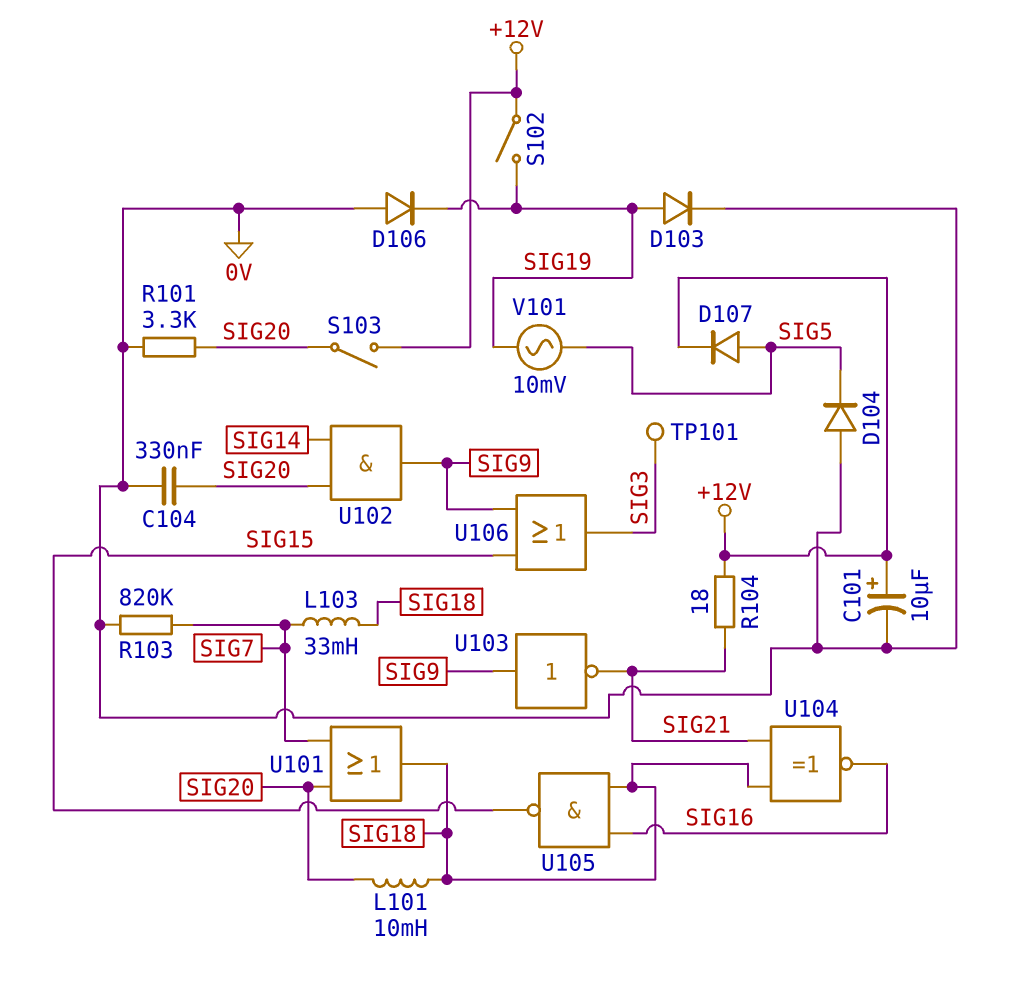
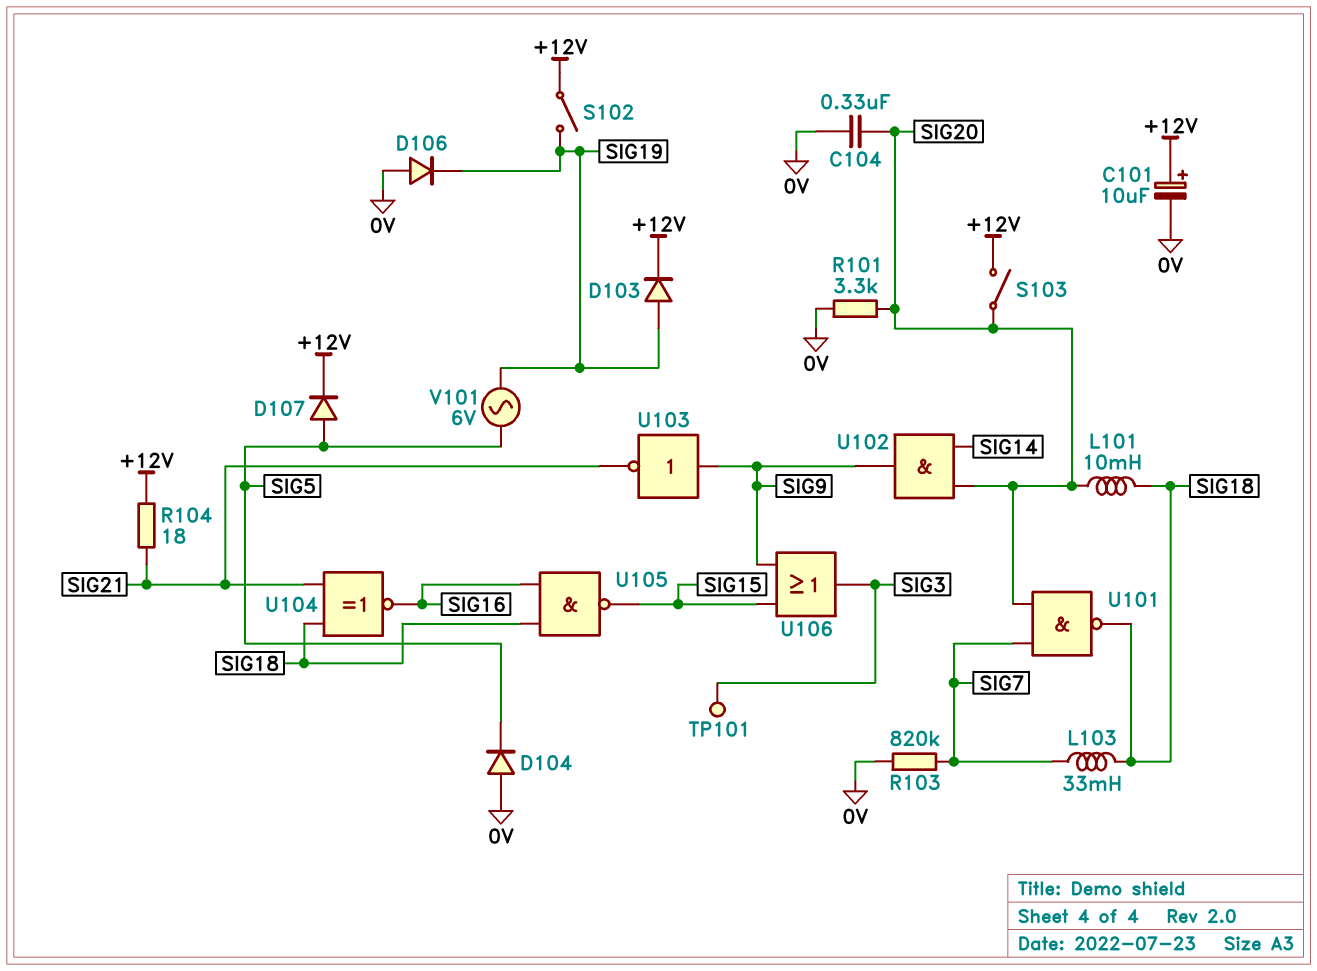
D103: diode (A SIG19, K 0V) -> diode (A SIG19, K +12V)
U101: OR (in SIG7, in SIG20, out SIG18) -> NAND (in SIG7, in SIG20, out SIG18)
V101: AC 10mV (SIG5, SIG19) -> AC 6V (SIG5, SIG19)

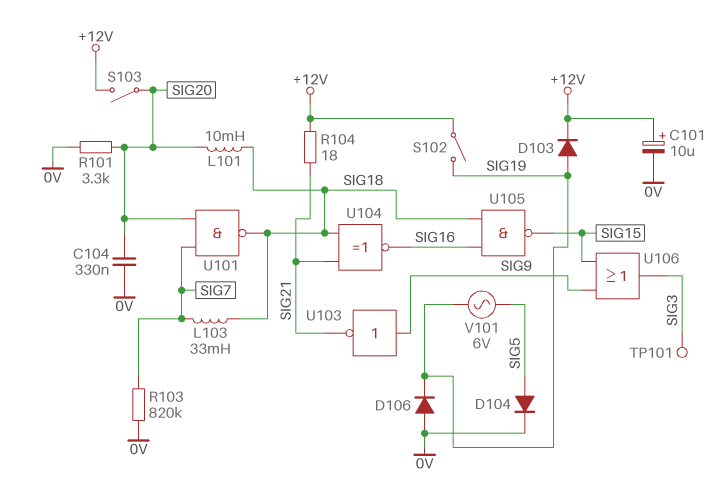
D104: diode (A 0V, K SIG5) -> diode (A SIG5, K 0V)
D107: diode (A SIG5, K +12V) -> none
U102: AND (in SIG14, in SIG20, out SIG9) -> none

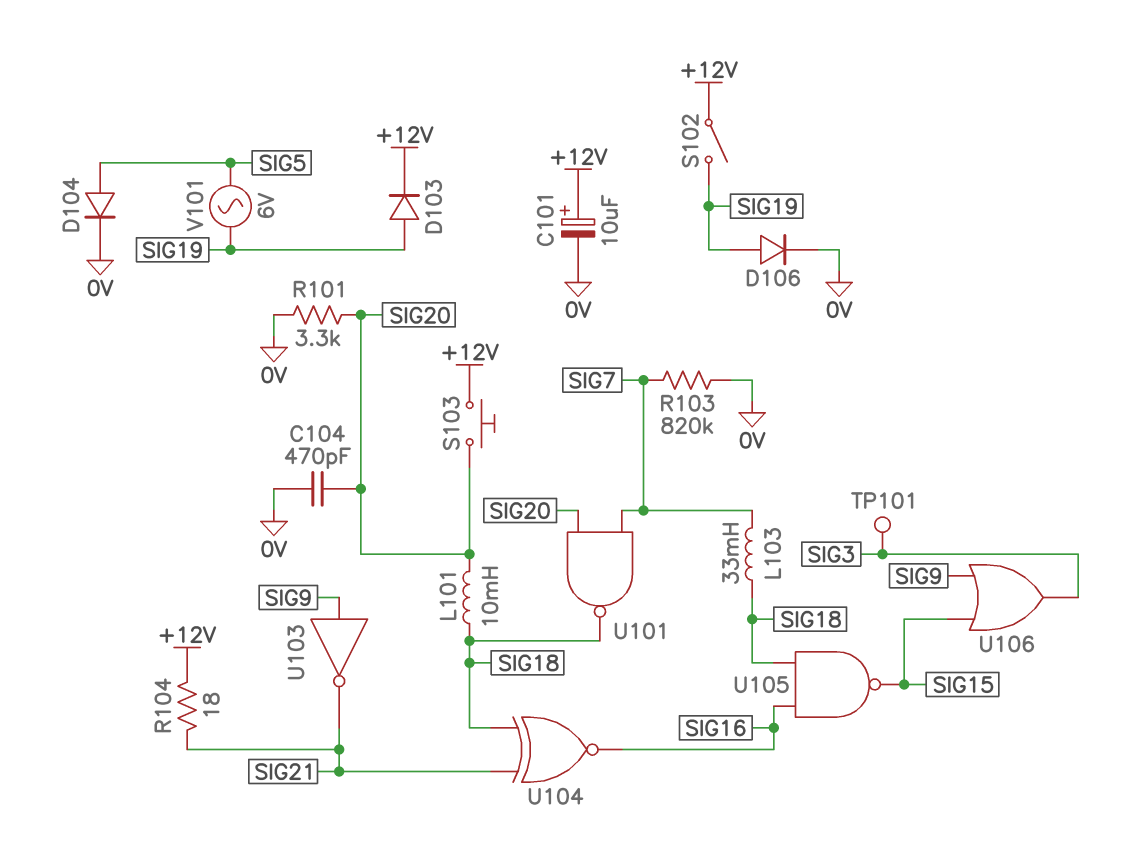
C104: 330nF (0V, SIG20) -> 470pF (0V, SIG20)
D106: diode (A 0V, K SIG19) -> diode (A SIG19, K 0V)
S103: switch (+12V, SIG20) -> button (+12V, SIG20)

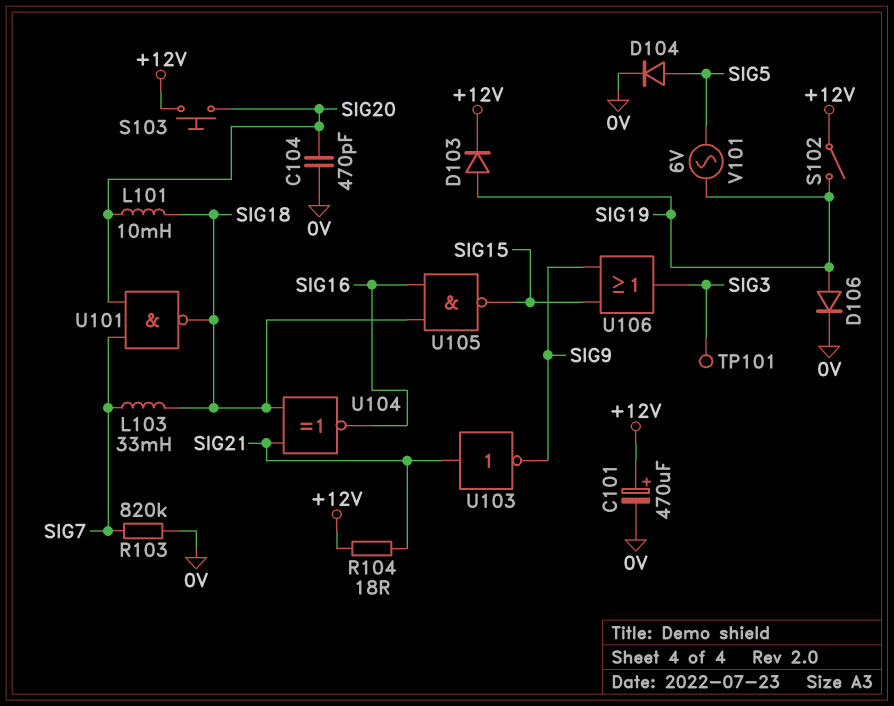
C101: 10uF (plus +12V, minus 0V) -> 470uF (plus +12V, minus 0V)
R101: 3.3k (0V, SIG20) -> none
U103: NOT (in SIG9, out SIG21) -> NOT (in SIG21, out SIG9)

